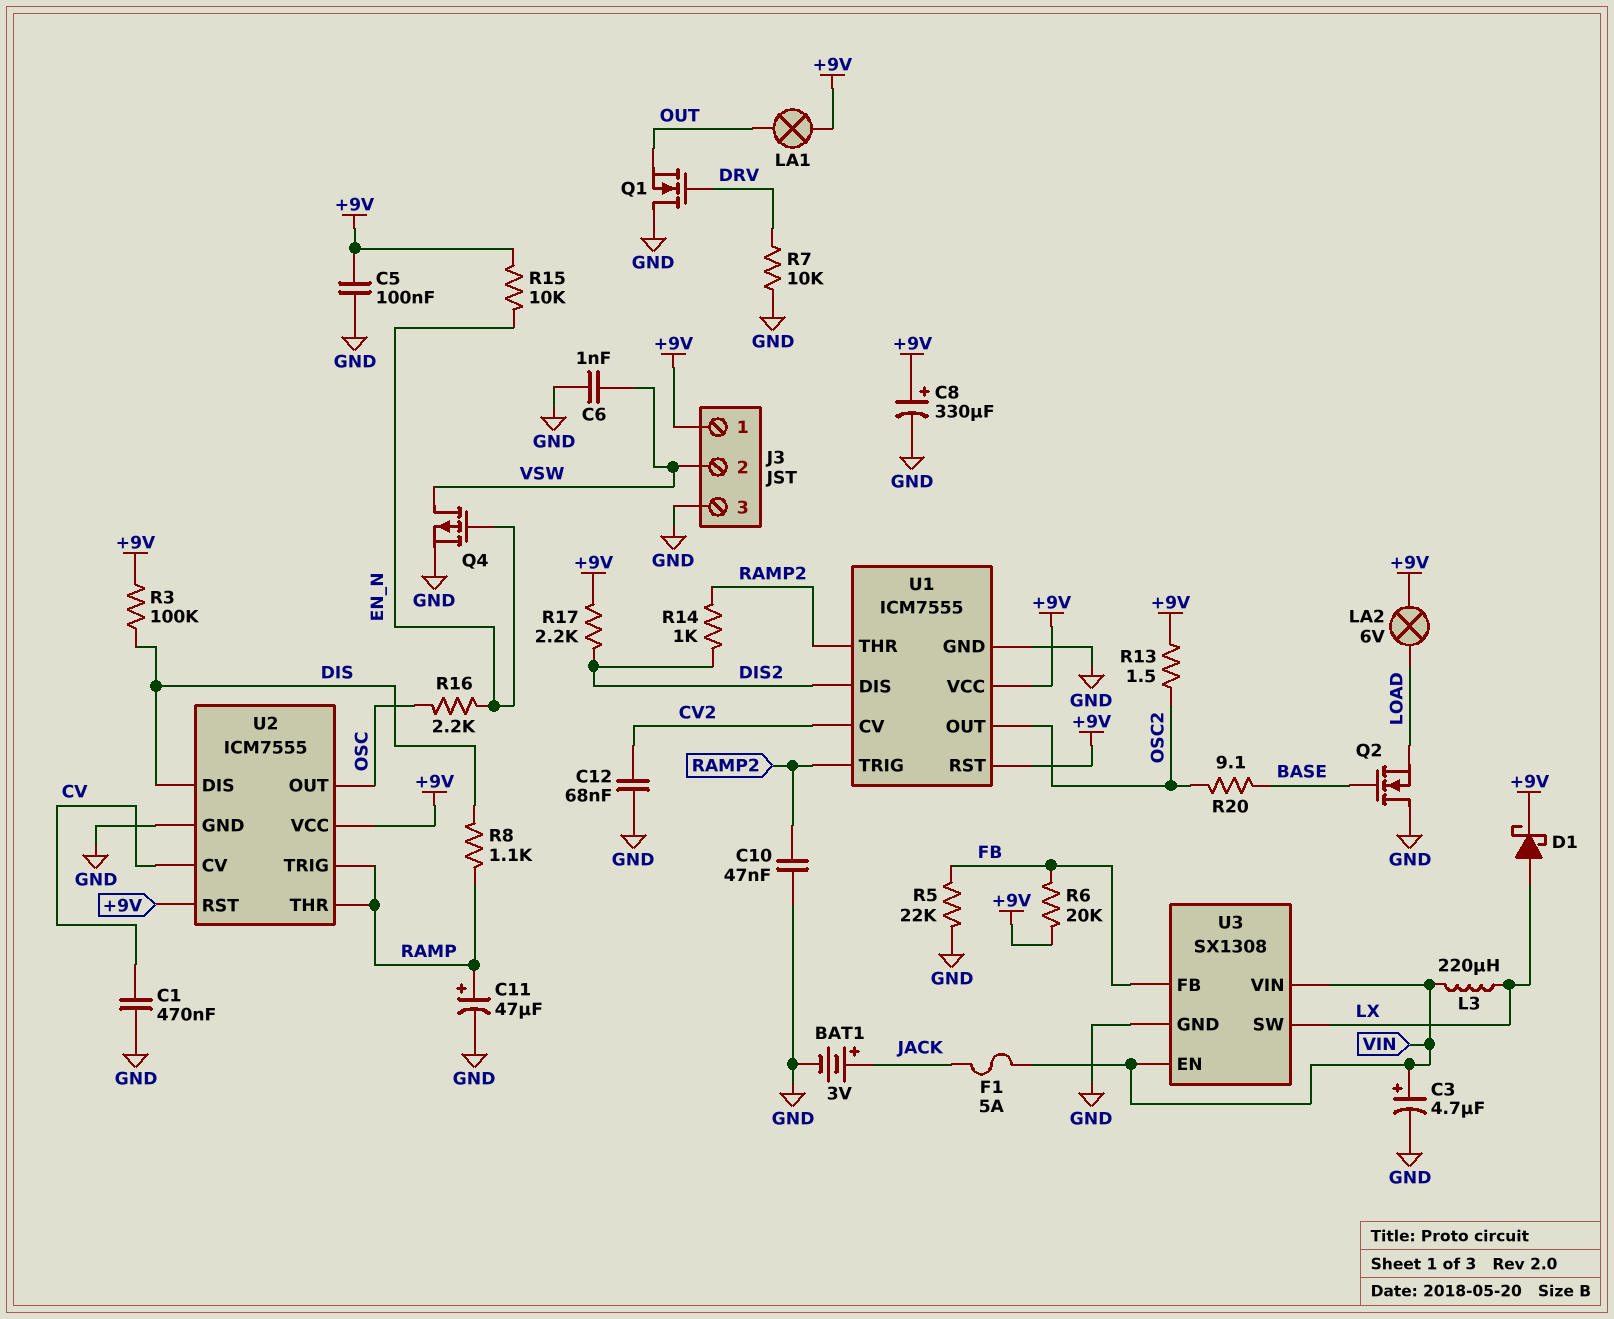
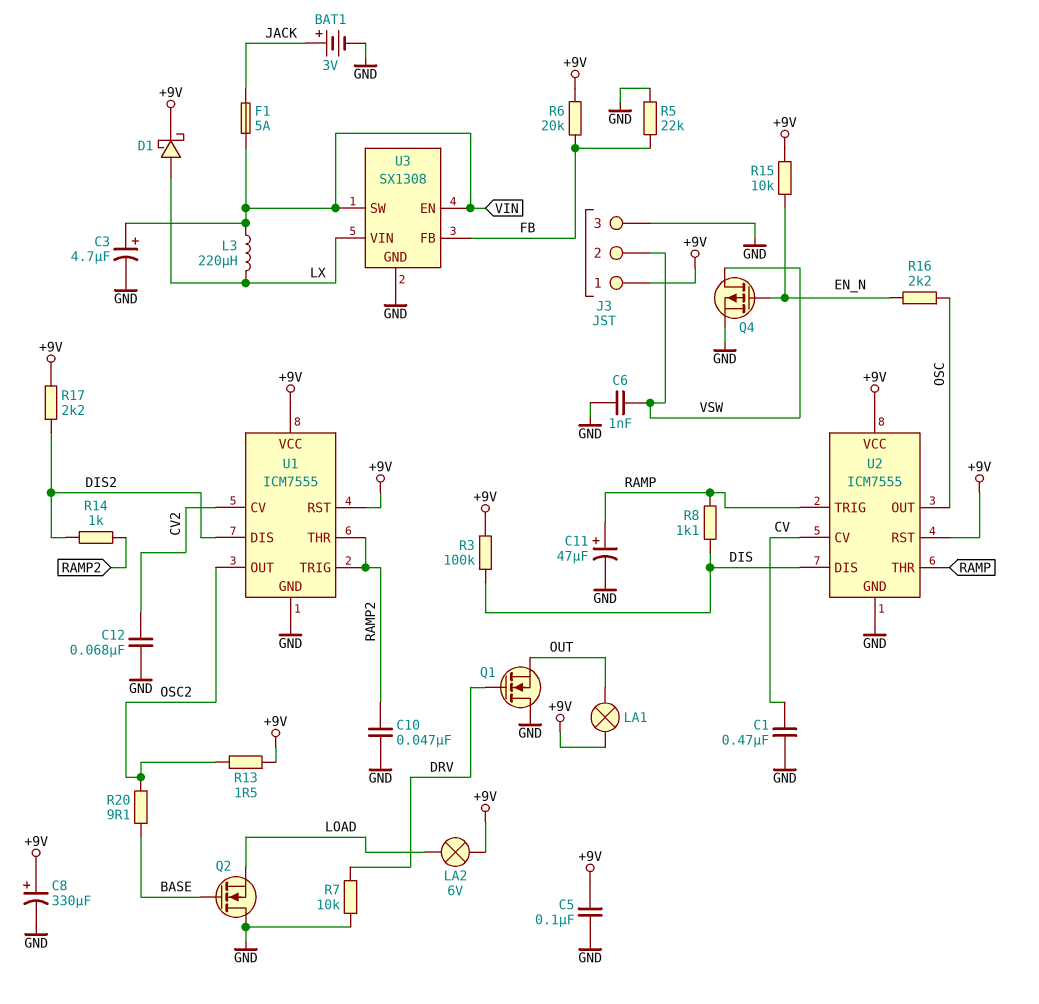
U3 pin SW: LX -> VIN
U3 pin VIN: VIN -> LX

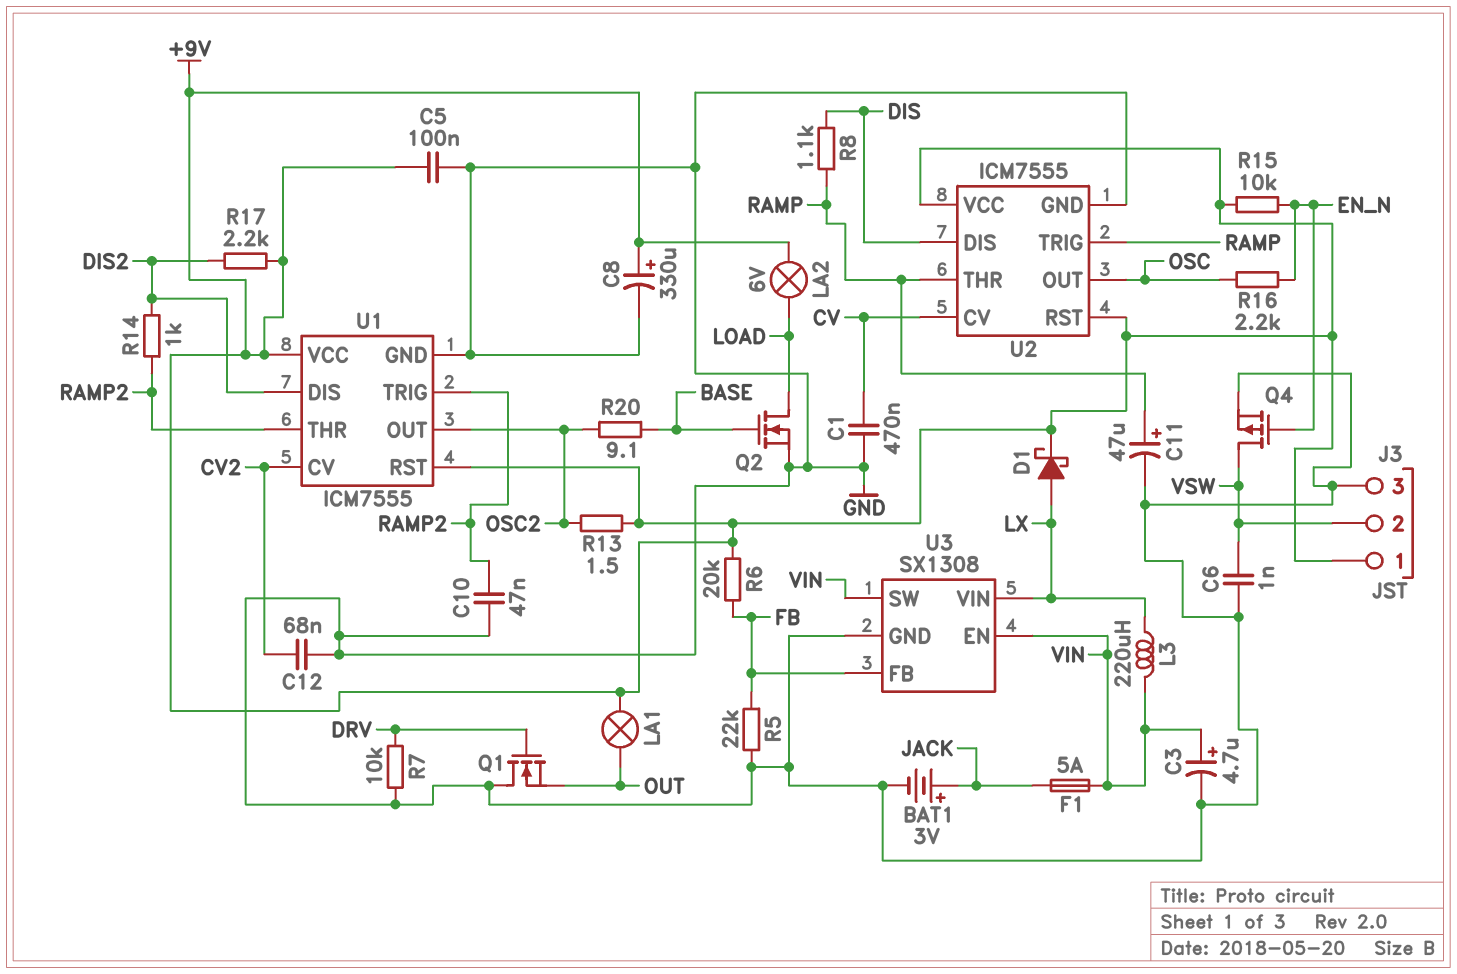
Q2: NMOS (G BASE, D GND, S LOAD) -> NMOS (G BASE, D LOAD, S GND)
R3: 100k (+9V, DIS) -> none

